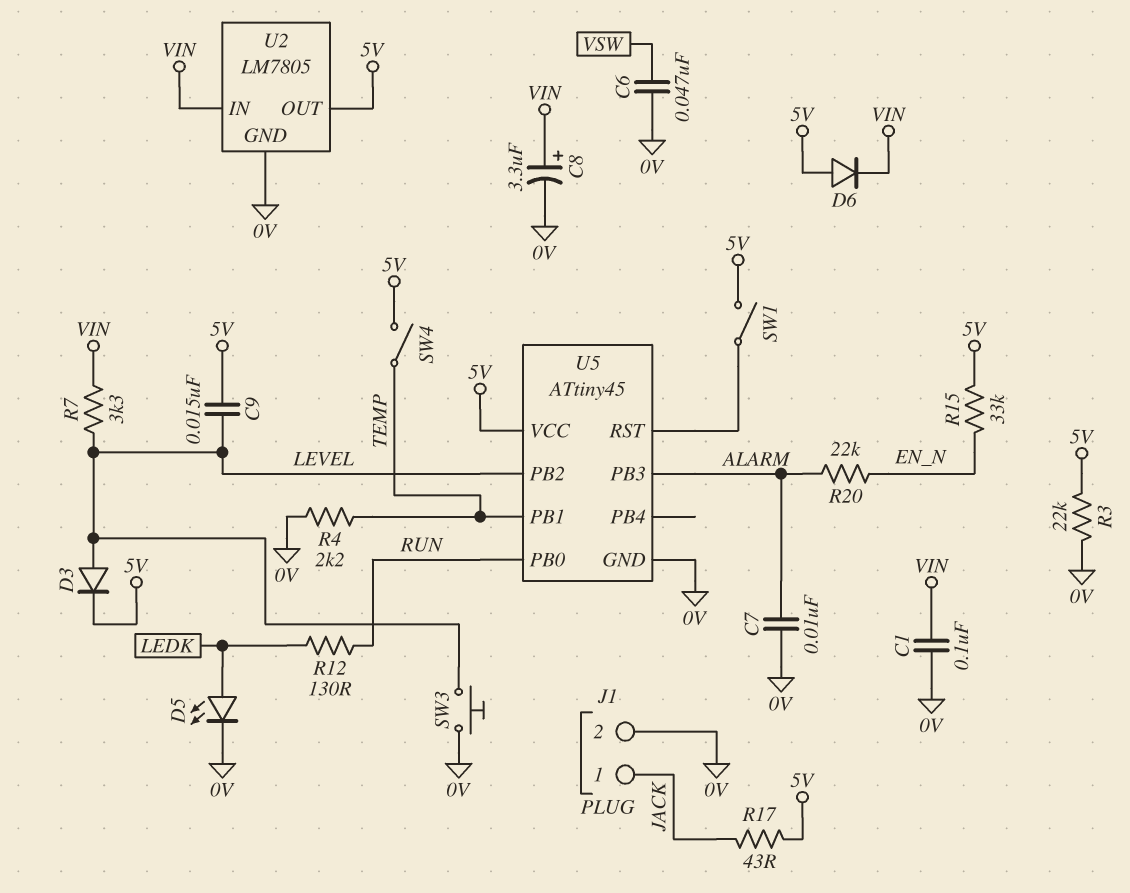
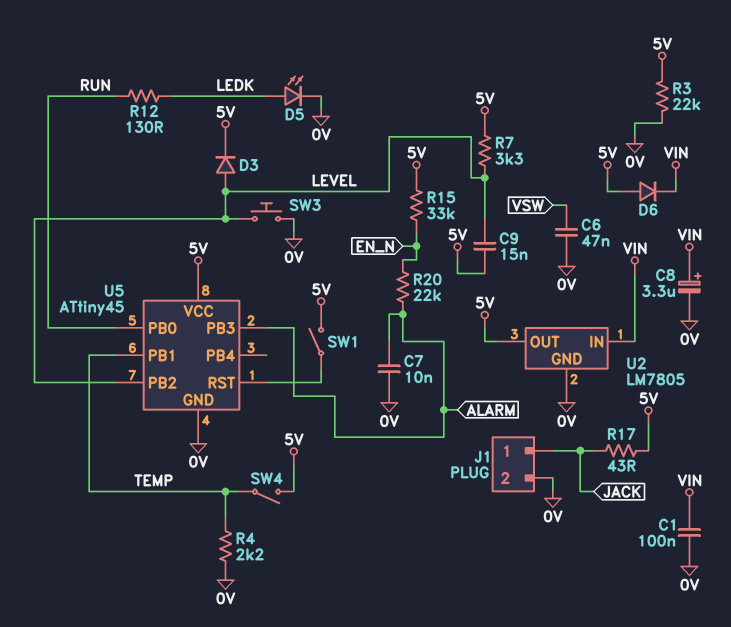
R7: 3.3k (LEVEL, VIN) -> 3.3k (5V, LEVEL)

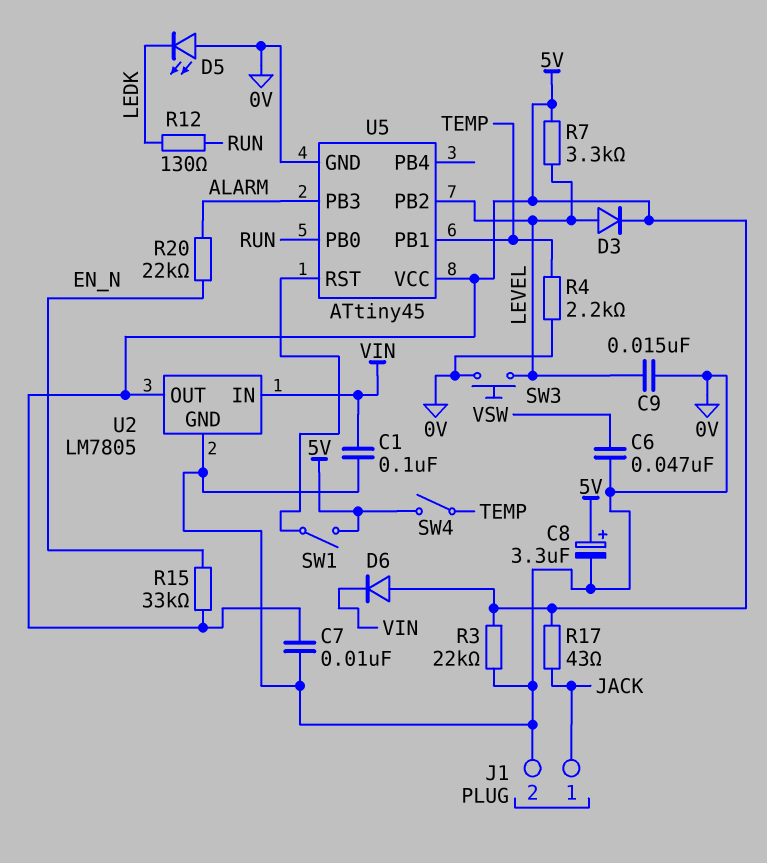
C7: 10nF (0V, ALARM) -> 10nF (0V, 5V)
C8: 3.3uF (plus VIN, minus 0V) -> 3.3uF (plus 5V, minus 0V)
C9: 15nF (5V, LEVEL) -> 15nF (0V, LEVEL)
D5: LED (A LEDK, K 0V) -> LED (A 0V, K LEDK)

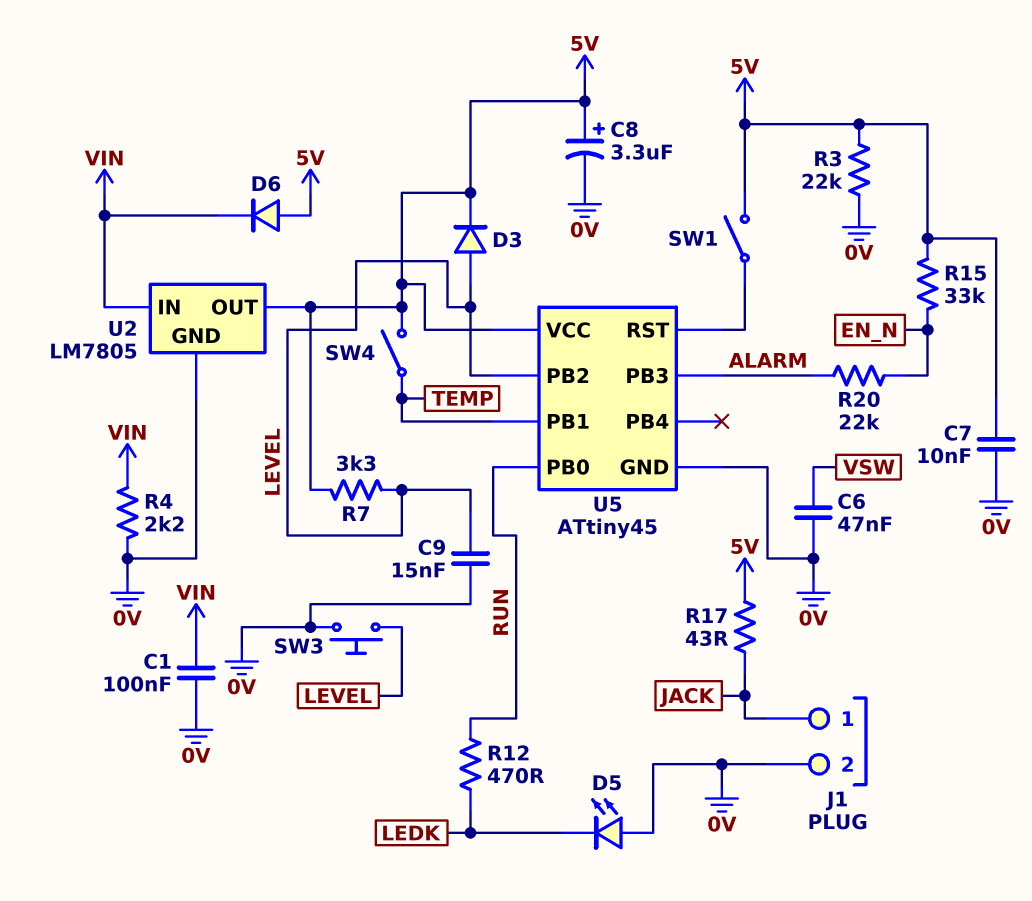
R4: 2.2k (0V, TEMP) -> 2.2k (0V, VIN)
R12: 130 (LEDK, RUN) -> 470 (LEDK, RUN)

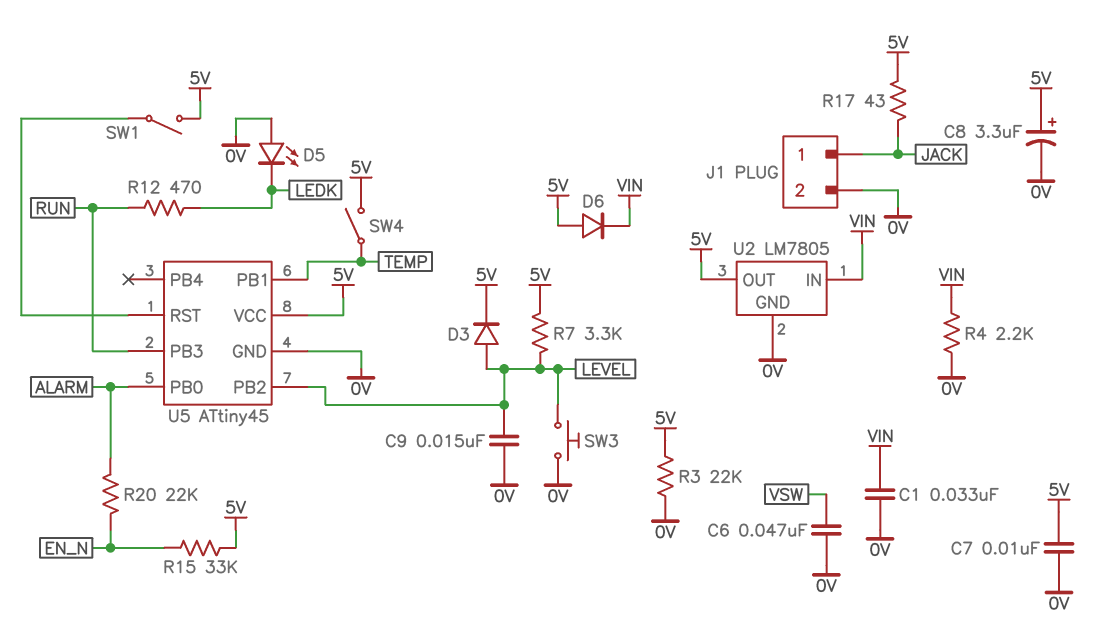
C1: 100nF (0V, VIN) -> 33nF (0V, VIN)
U5 pin PB0: RUN -> ALARM
U5 pin PB3: ALARM -> RUN

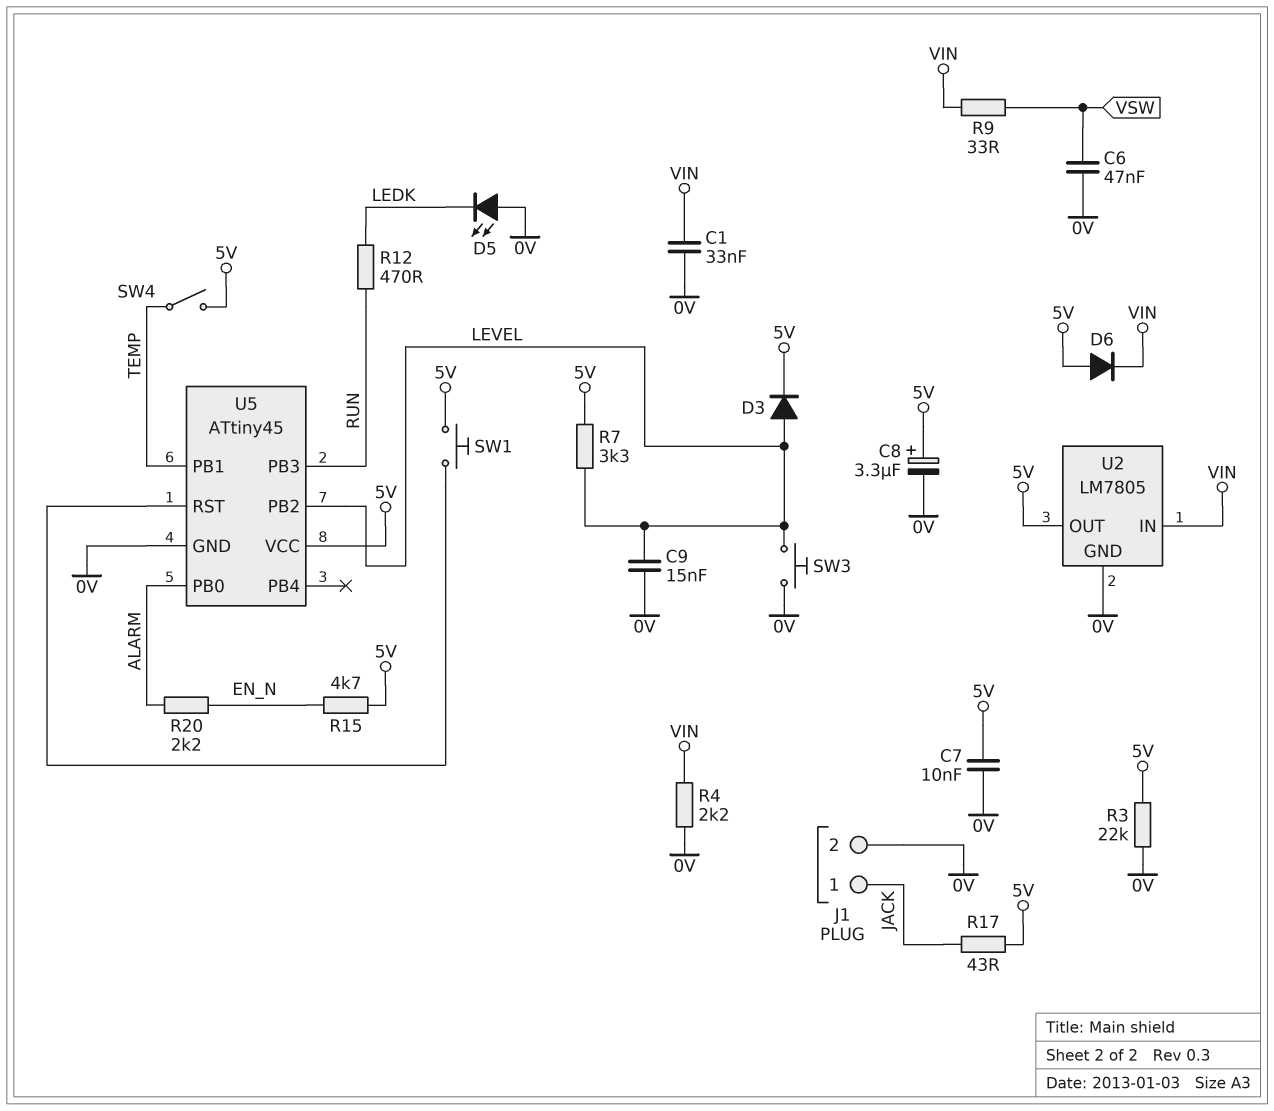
R9: none -> 33 (VIN, VSW)
R15: 33k (5V, EN_N) -> 4.7k (5V, EN_N)
R20: 22k (ALARM, EN_N) -> 2.2k (ALARM, EN_N)
SW1: switch (5V, U5/RST) -> button (5V, U5/RST)

